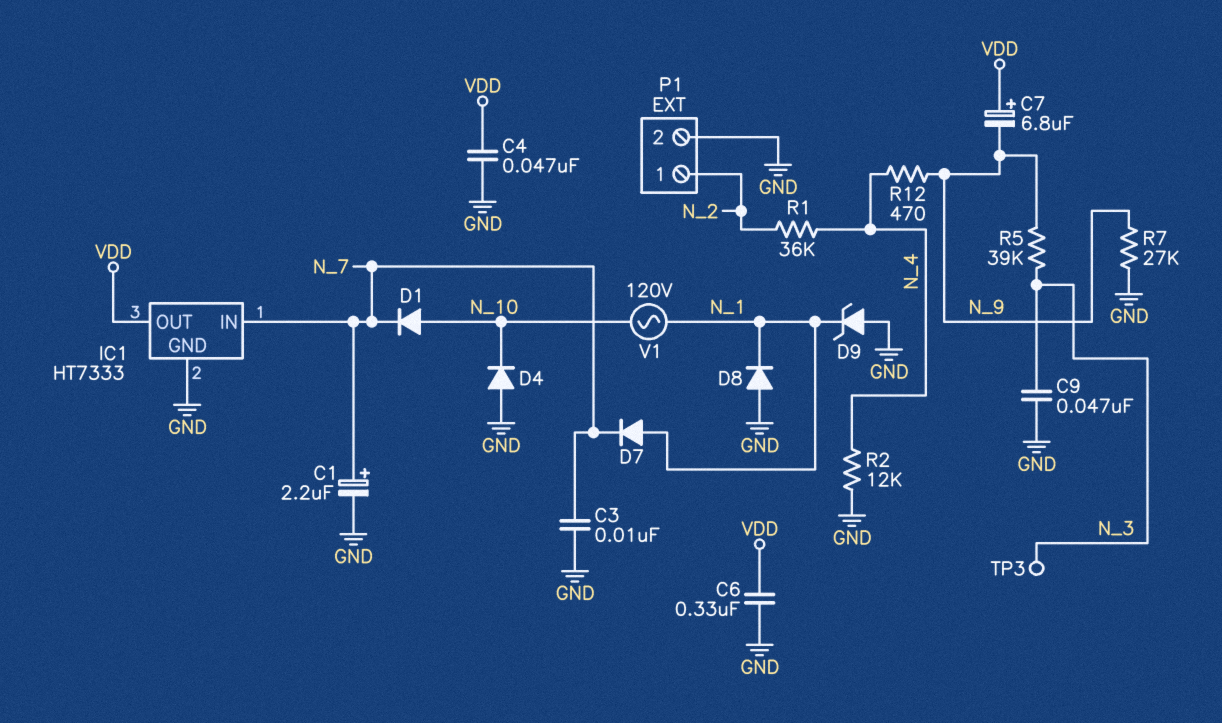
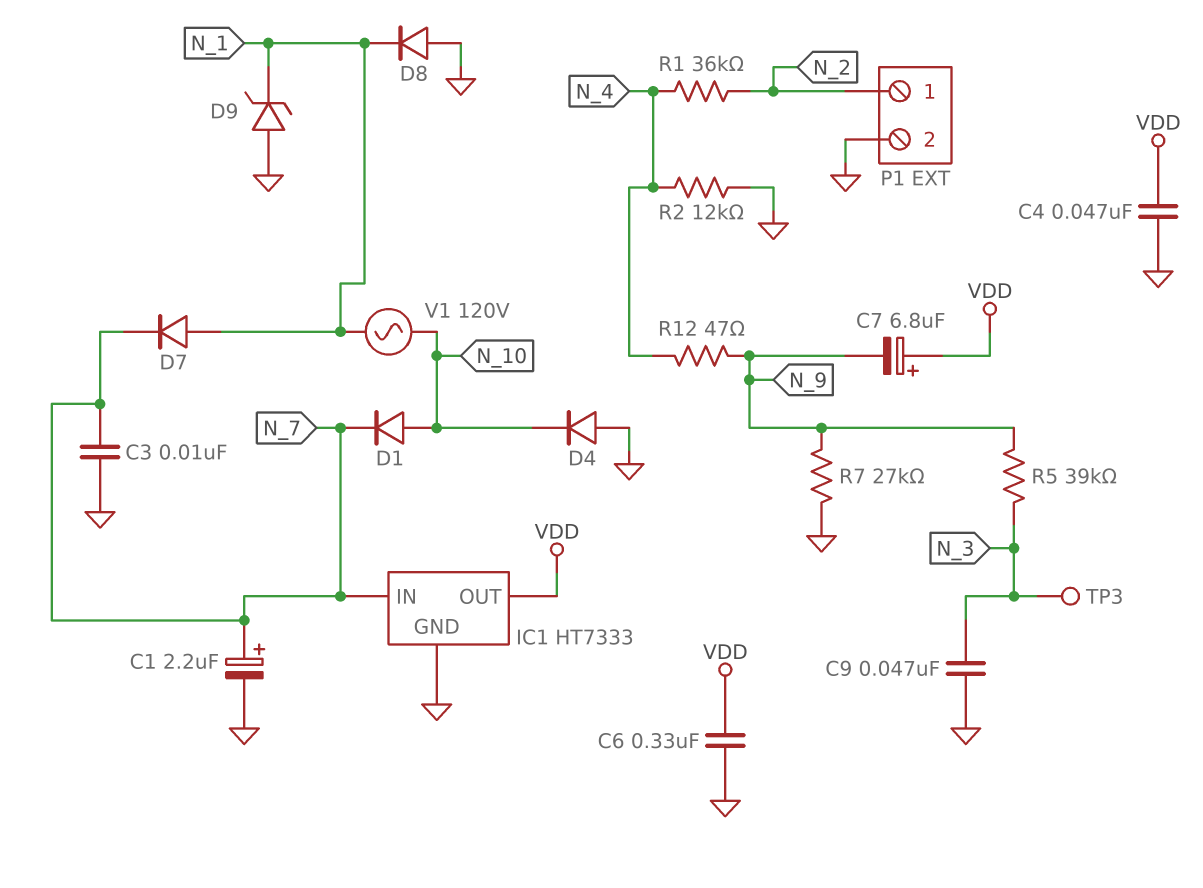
R12: 470 (N_4, N_9) -> 47 (N_4, N_9)

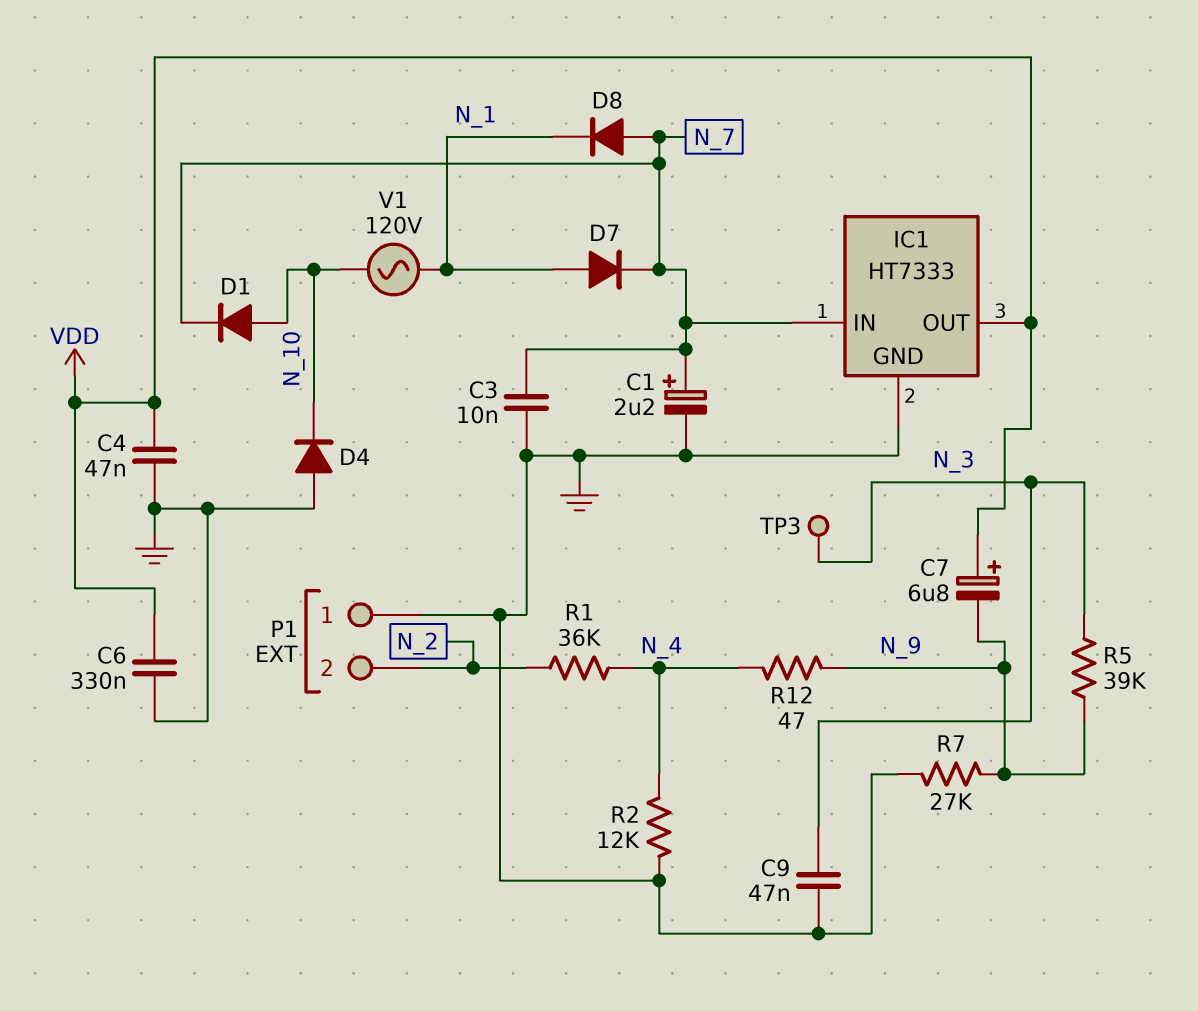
D8: diode (A GND, K N_1) -> diode (A N_7, K N_1)
D9: zener (A GND, K N_1) -> none
P1 pin 1: N_2 -> GND
P1 pin 2: GND -> N_2

